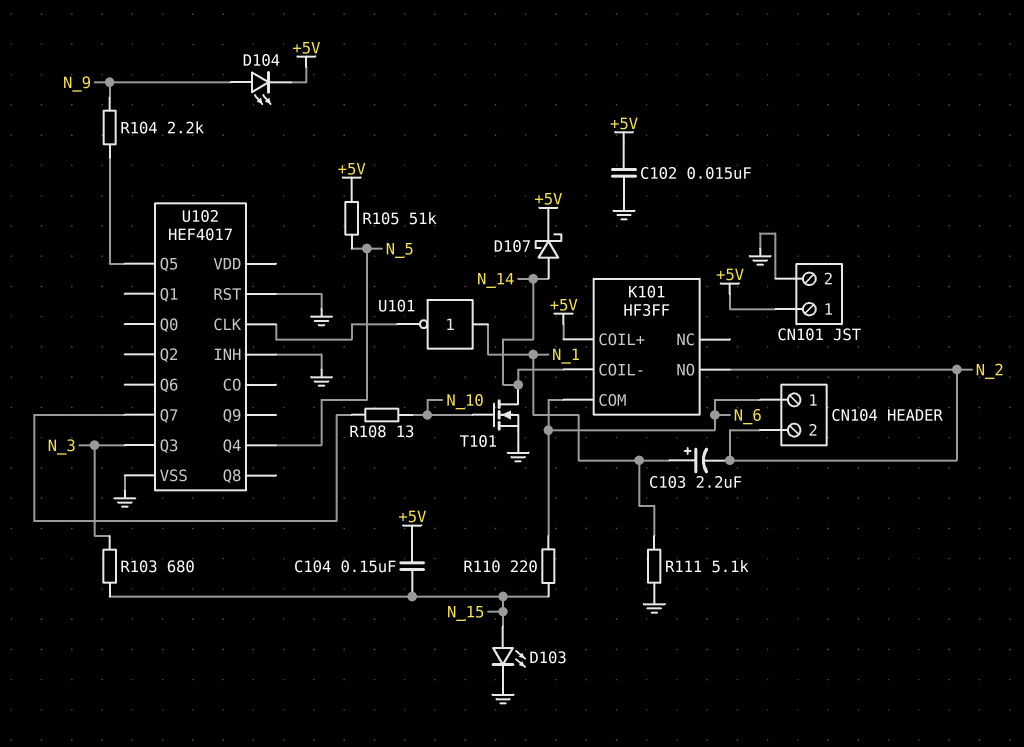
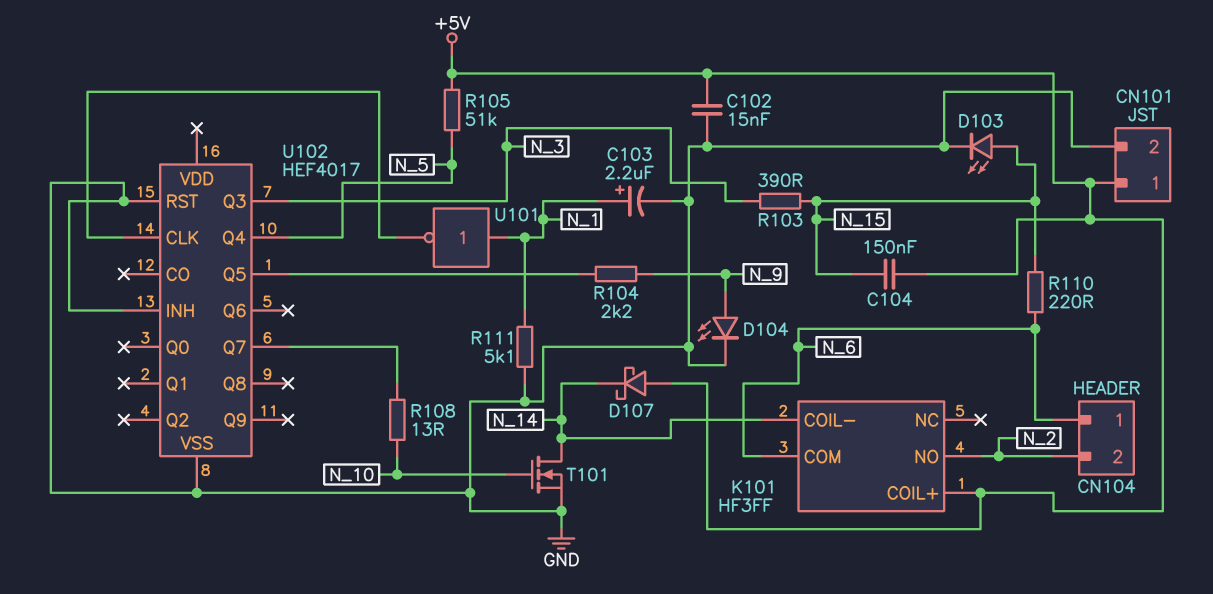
C103: 2.2uF (plus N_1, minus N_2) -> 2.2uF (plus N_1, minus GND)
D104: LED (A N_9, K +5V) -> LED (A N_9, K GND)
D107: schottky (A N_14, K +5V) -> schottky (A +5V, K N_14)
R103: 680 (N_3, N_15) -> 390 (N_3, N_15)

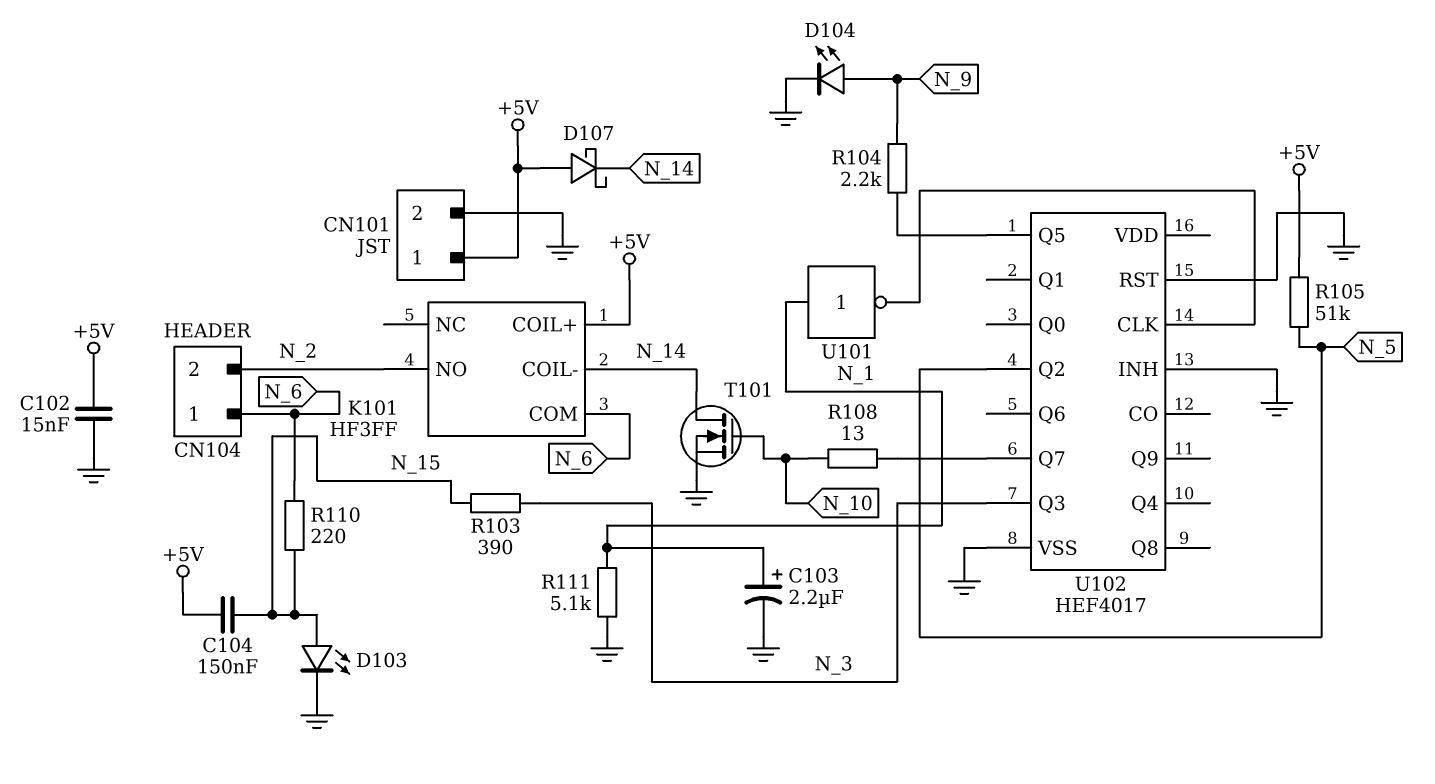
U102 pin Q2: none -> N_5
U102 pin Q4: N_5 -> none

